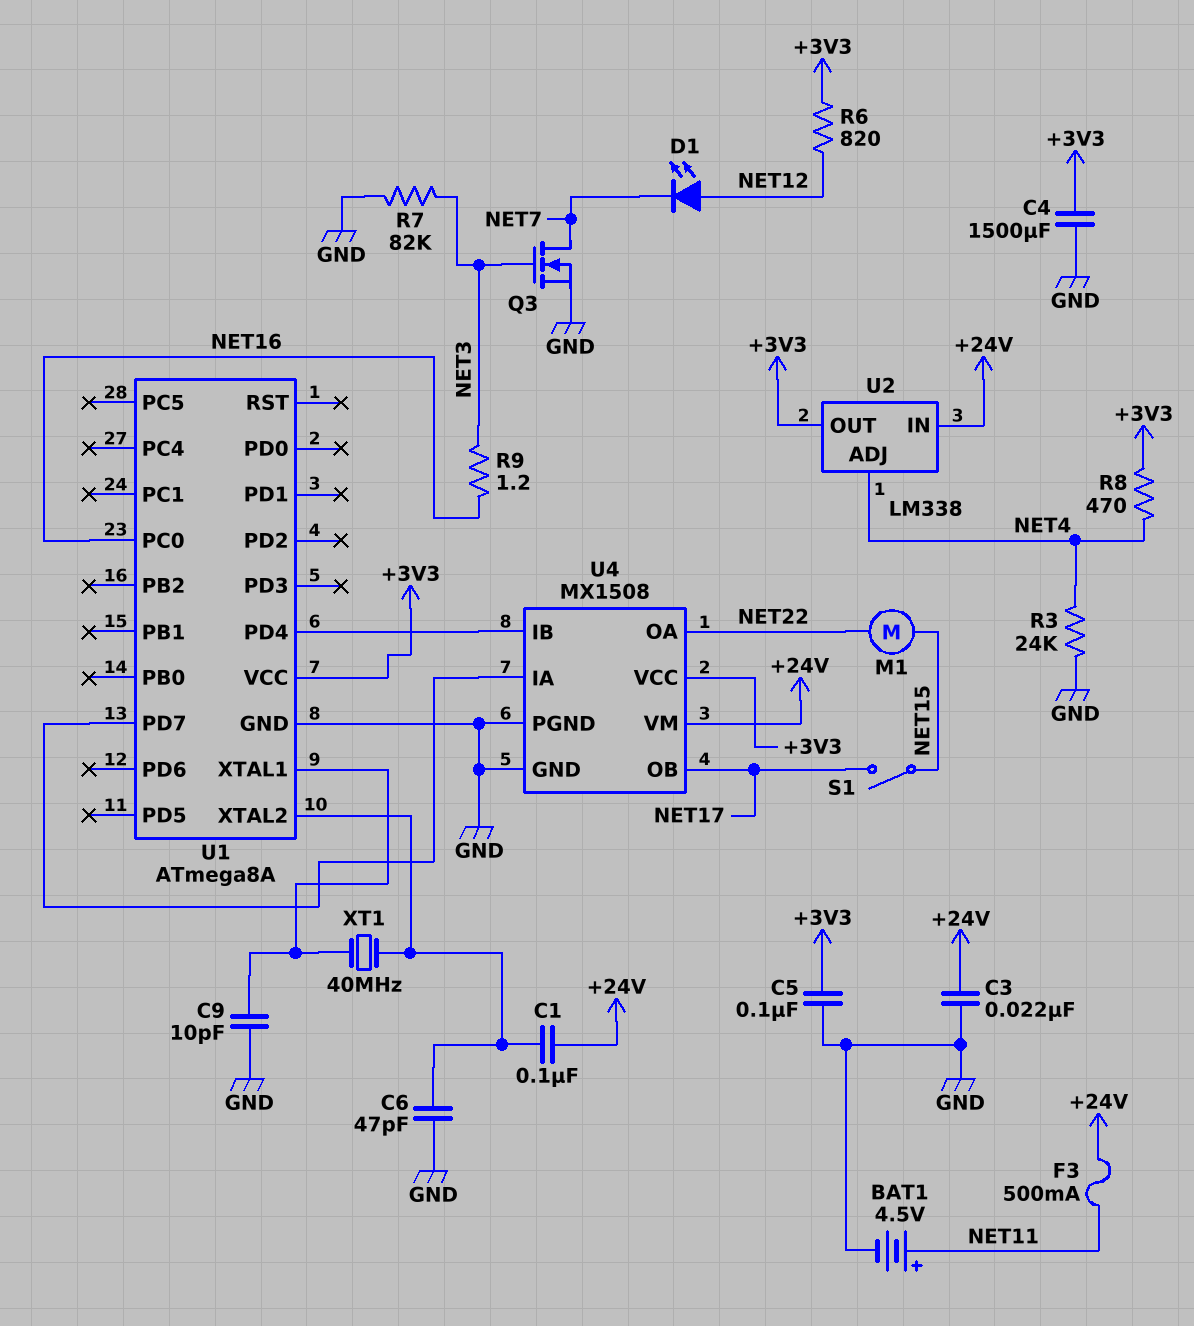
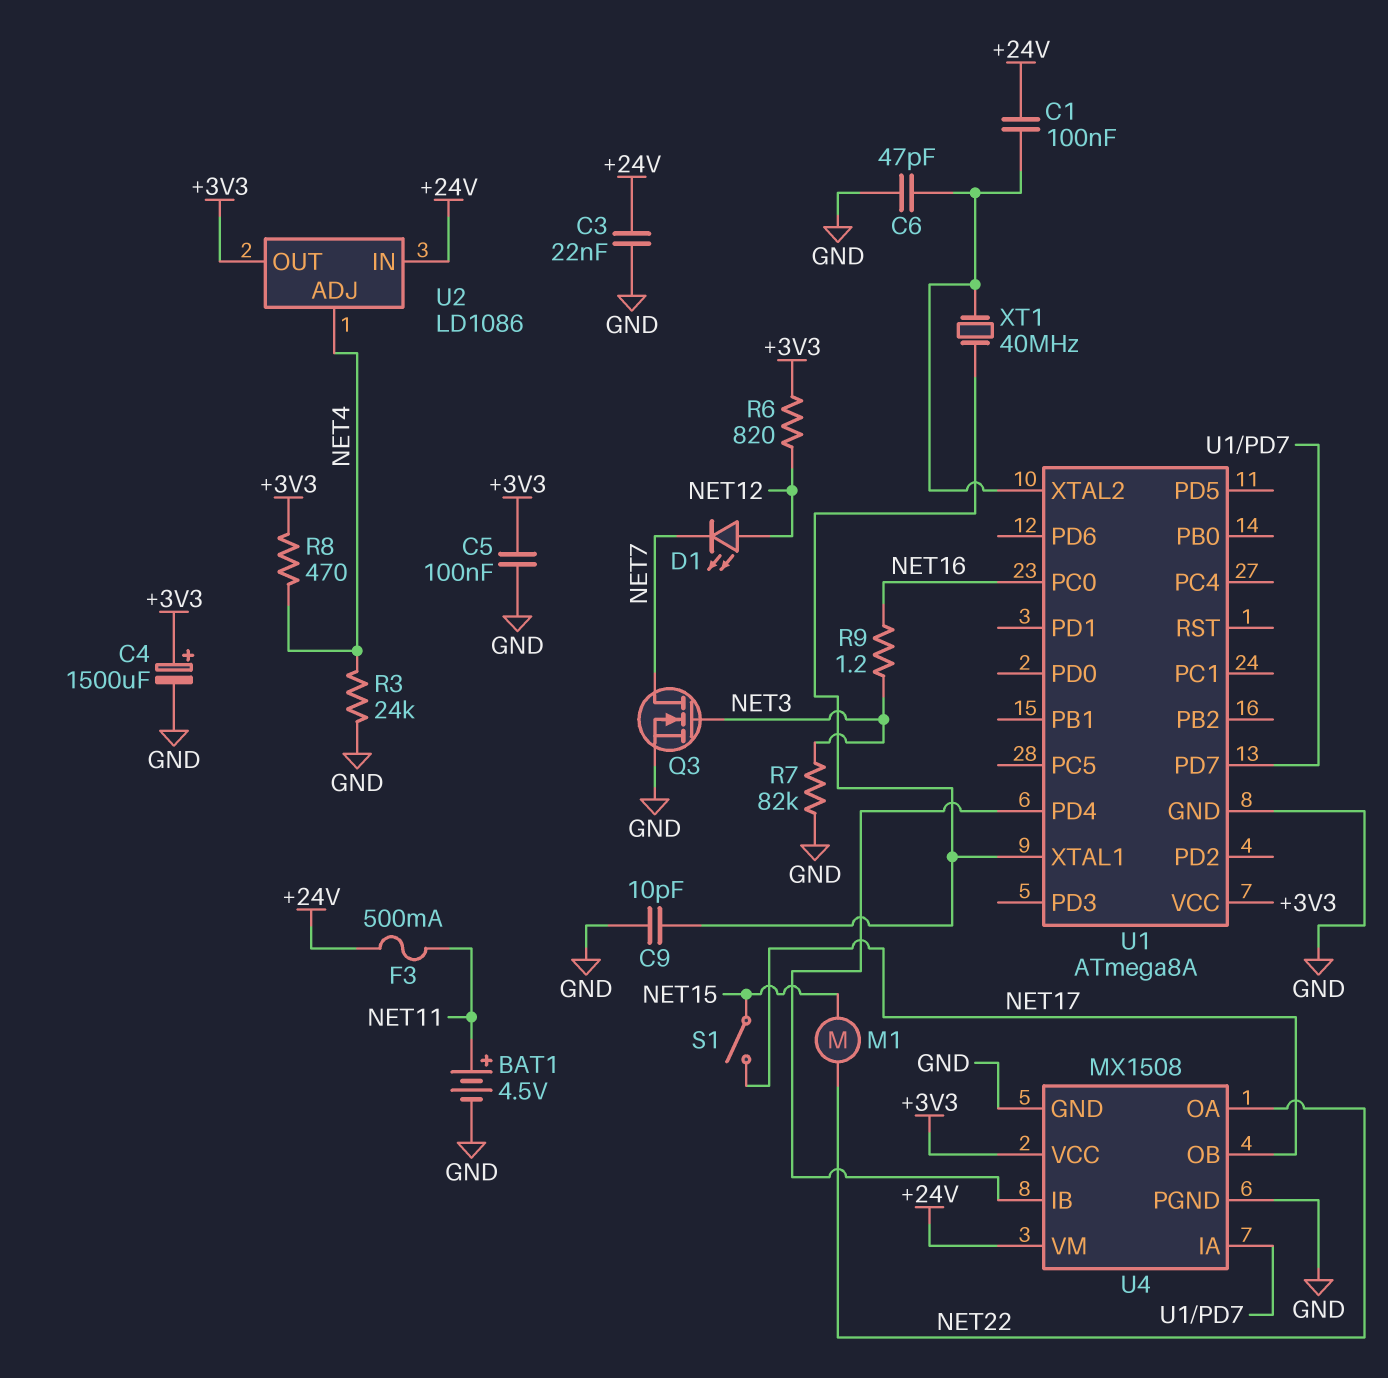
C4: 1500uF (+3V3, GND) -> 1500uF (plus +3V3, minus GND)
U2: LM338 -> LD1086

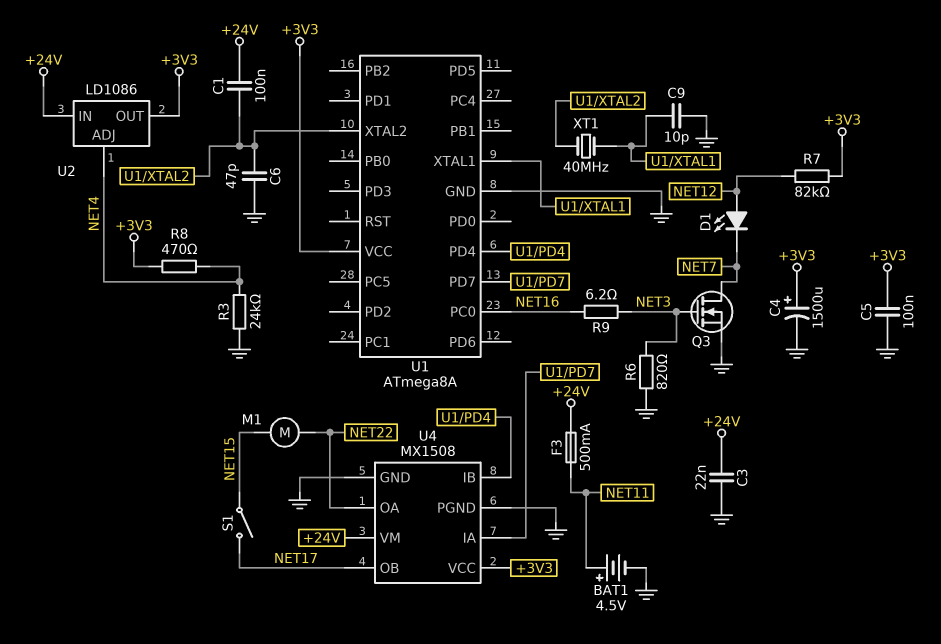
R6: 820 (+3V3, NET12) -> 820 (GND, NET3)
R7: 82k (GND, NET3) -> 82k (+3V3, NET12)
R9: 1.2 (NET3, NET16) -> 6.2 (NET3, NET16)

